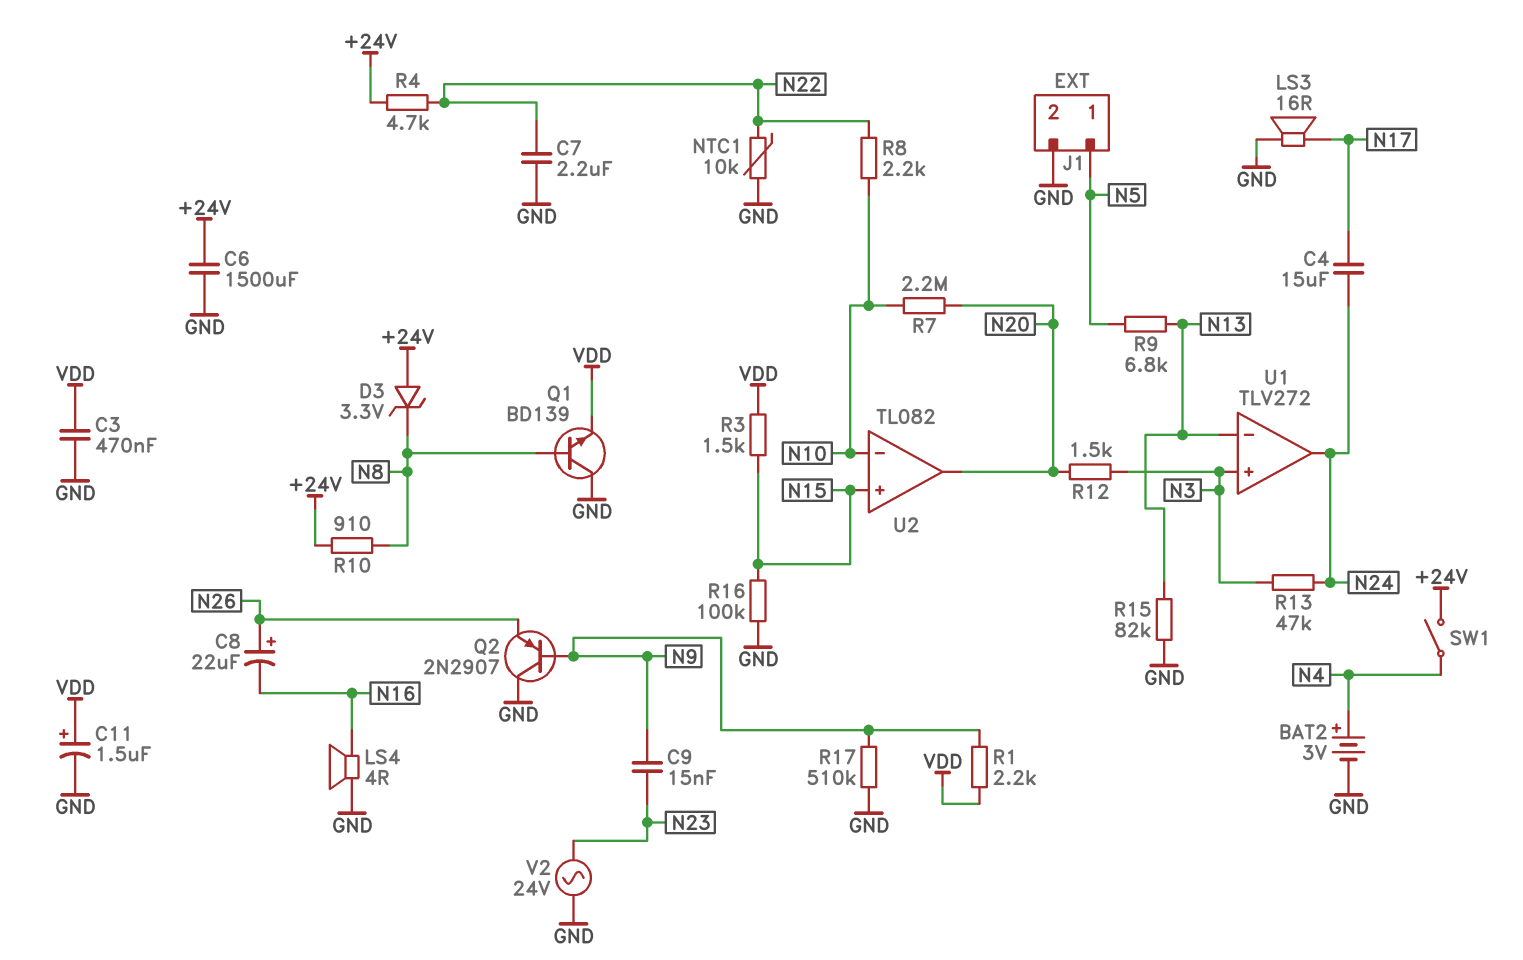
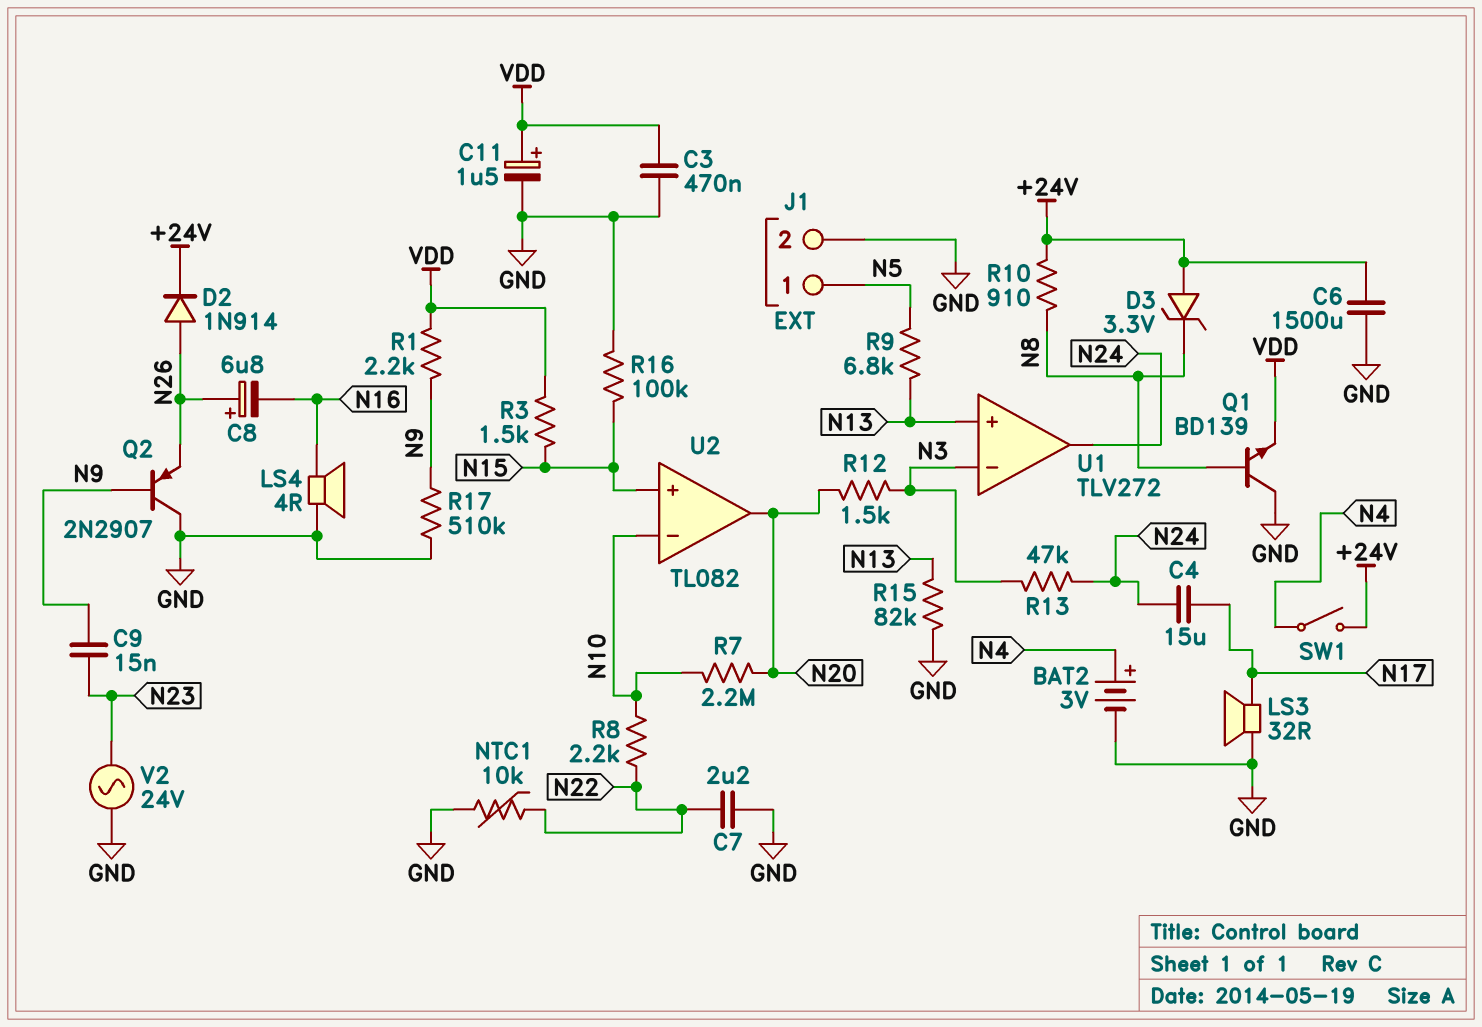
C8: 22uF (plus N26, minus N16) -> 6.8uF (plus N26, minus N16)
D2: none -> diode 1N914 (A N26, K +24V)
LS3: speaker 16R (GND, N17) -> speaker 32R (GND, N17)
R4: 4.7k (+24V, N22) -> none
U1 pin in+: N3 -> N13
U1 pin in-: N13 -> N3

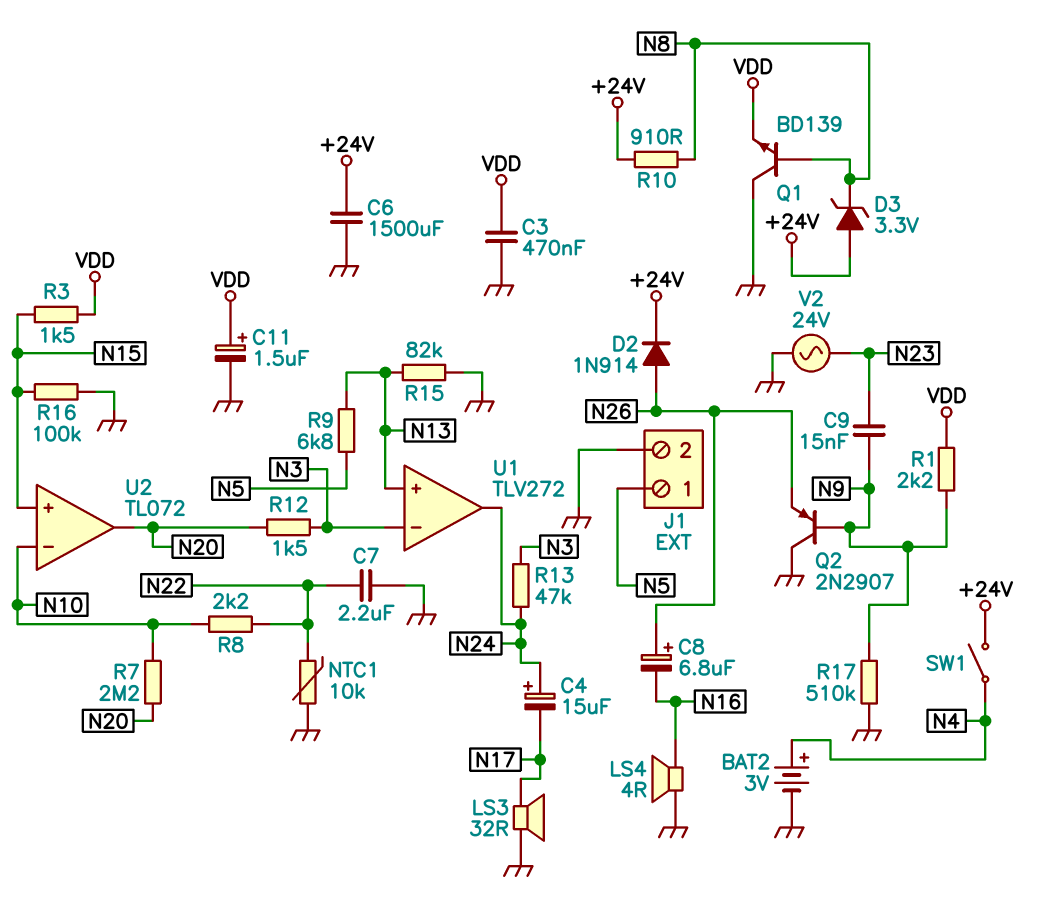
C4: 15uF (N17, N24) -> 15uF (plus N24, minus N17)
U2: TL082 -> TL072

